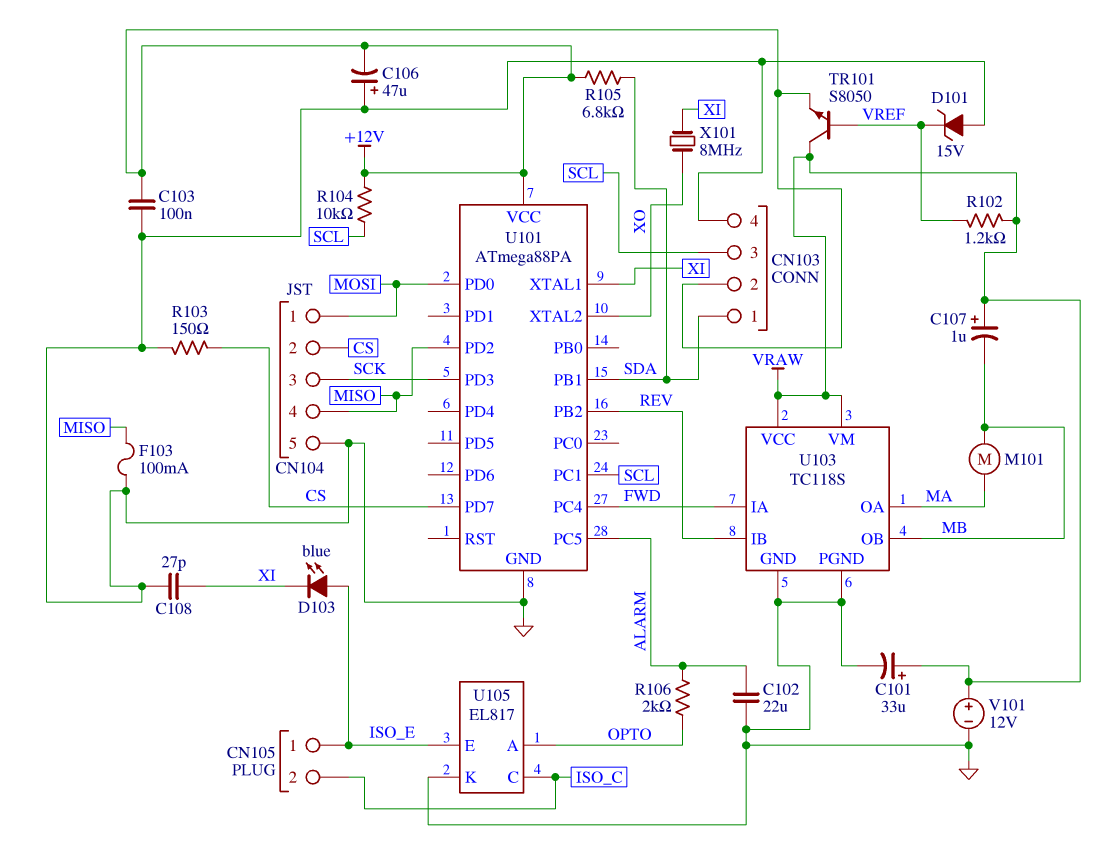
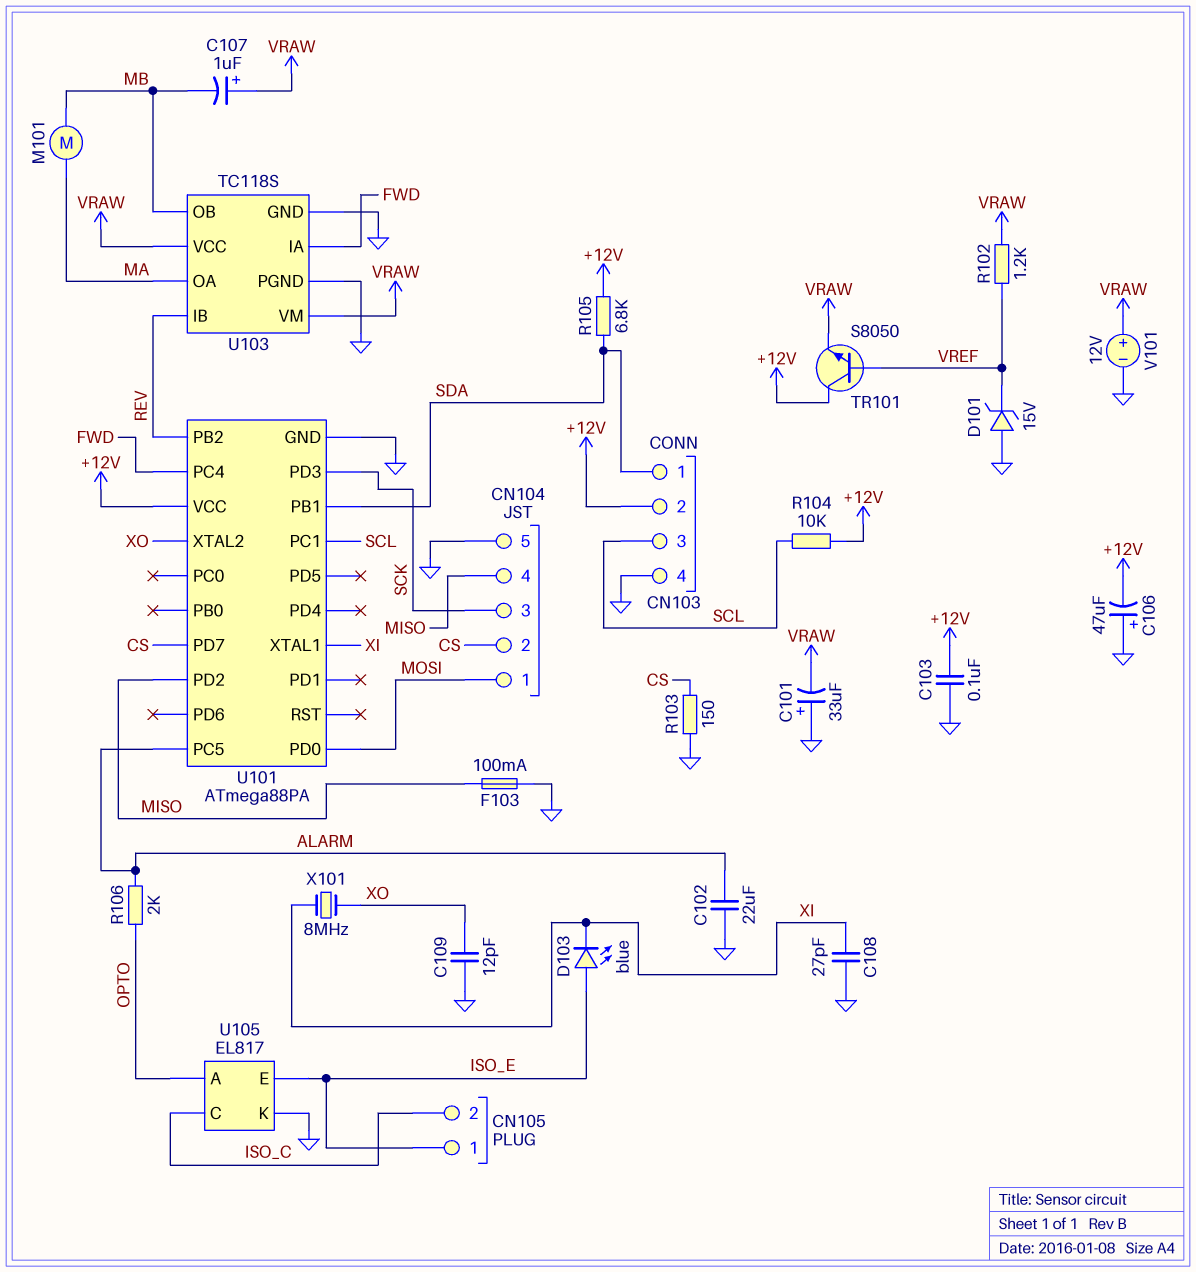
C101: 33uF (plus VRAW, minus GND) -> 33uF (plus GND, minus VRAW)
C109: none -> 12pF (GND, XO)
TR101: NPN S8050 (B VREF, C VRAW, E +12V) -> NPN S8050 (B VREF, C +12V, E VRAW)

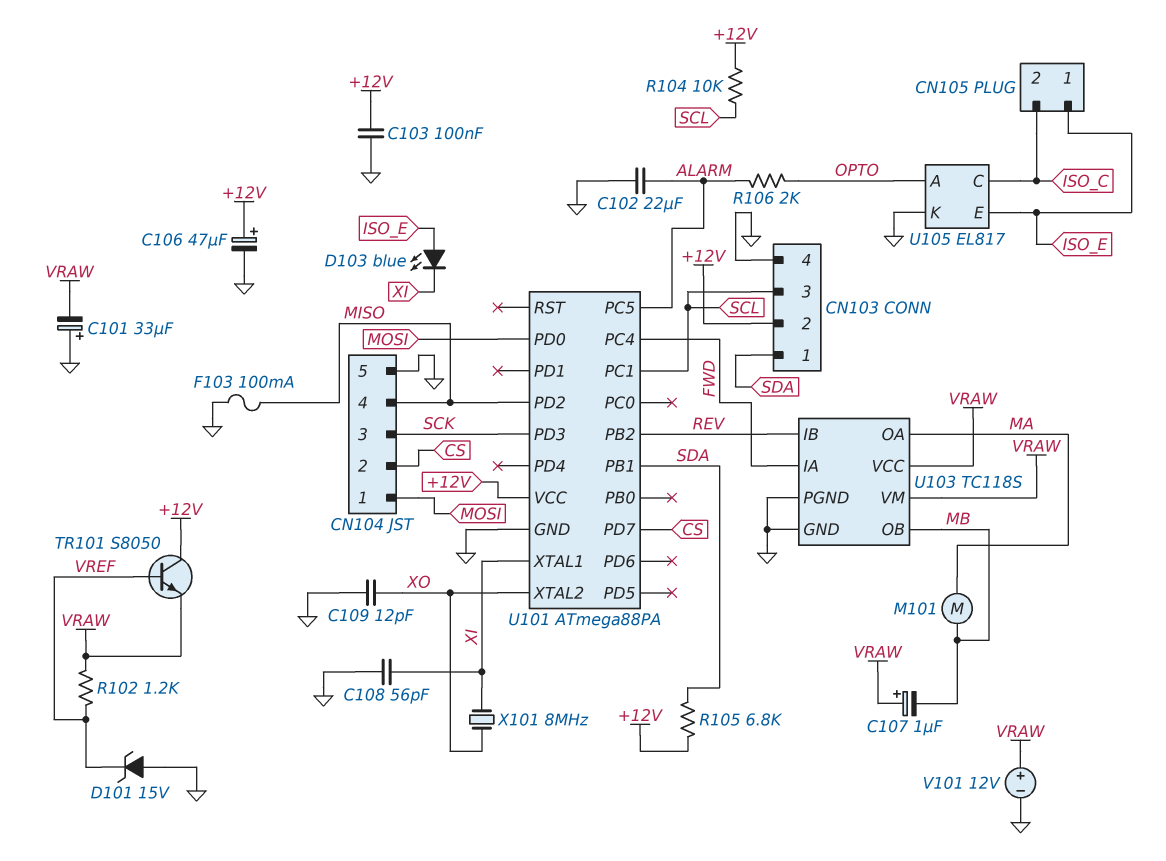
C106: 47uF (plus GND, minus +12V) -> 47uF (plus +12V, minus GND)
C108: 27pF (GND, XI) -> 56pF (GND, XI)
R103: 150 (CS, GND) -> none

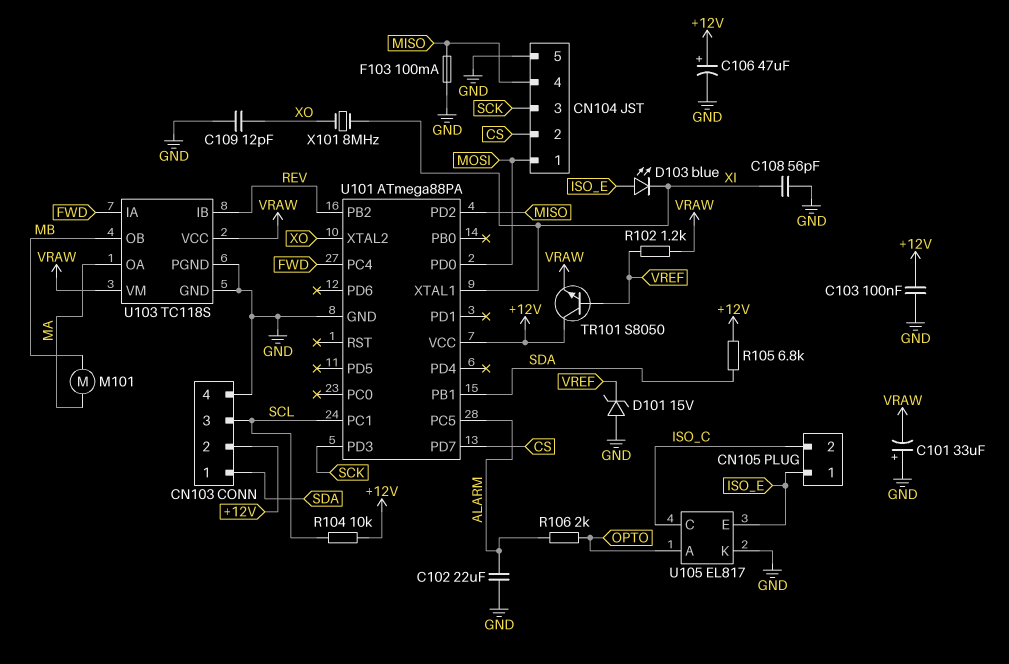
C107: 1uF (plus VRAW, minus MB) -> none
V101: 12V (plus VRAW, minus GND) -> none

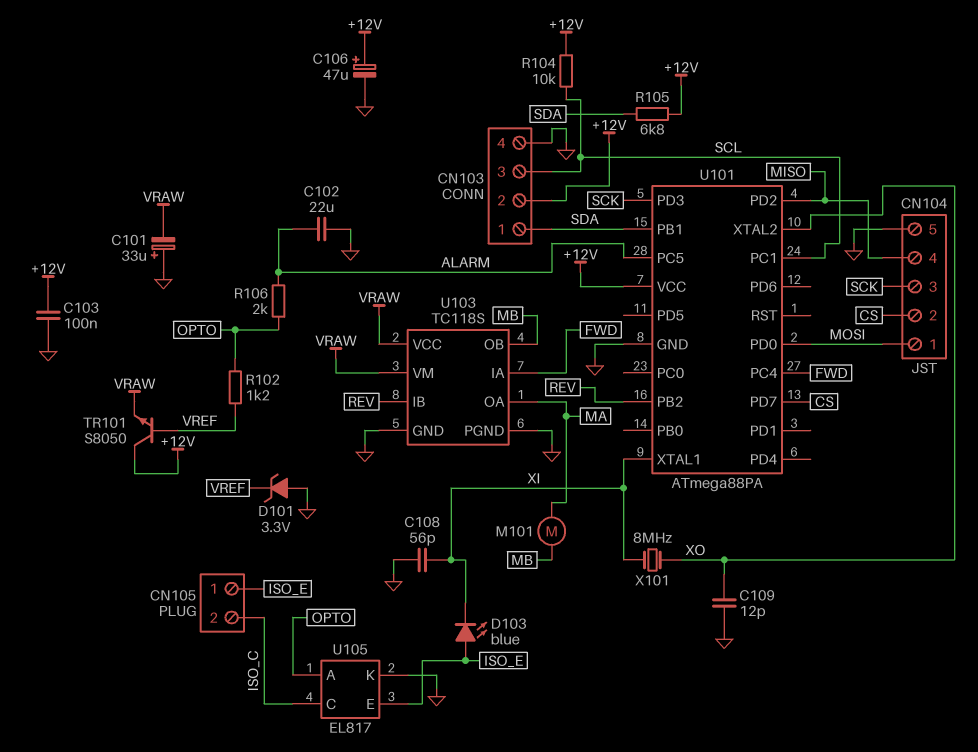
D101: zener 15V (A GND, K VREF) -> zener 3.3V (A GND, K VREF)
F103: 100mA (GND, MISO) -> none
R102: 1.2k (VRAW, VREF) -> 1.2k (OPTO, VREF)

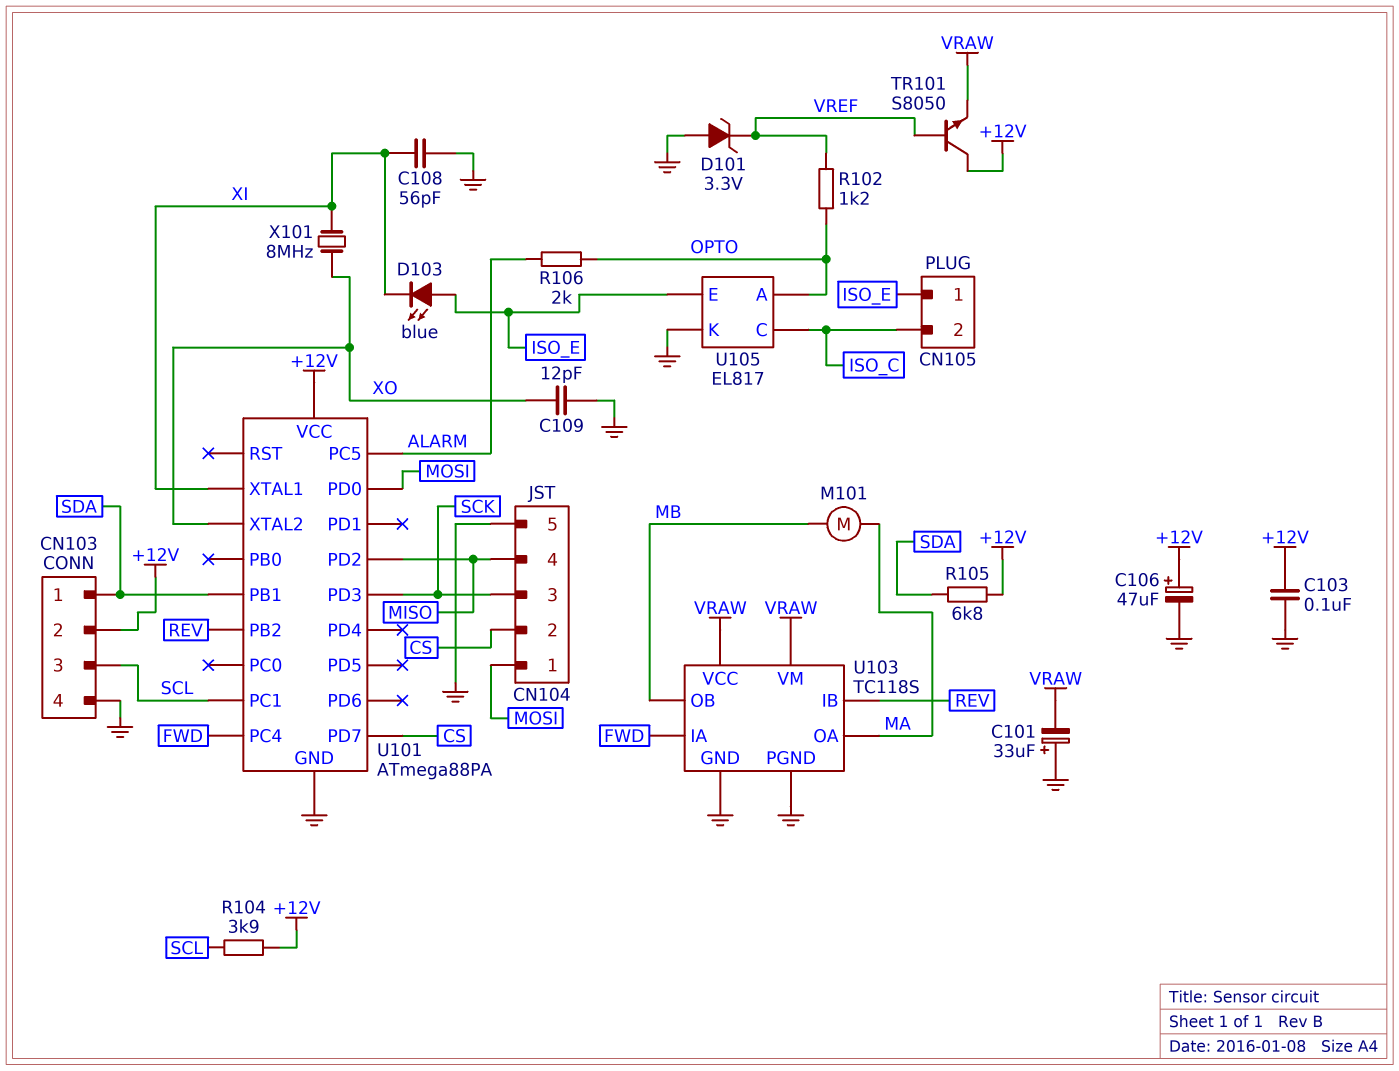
C102: 22uF (ALARM, GND) -> none
R104: 10k (+12V, SCL) -> 3.9k (+12V, SCL)

